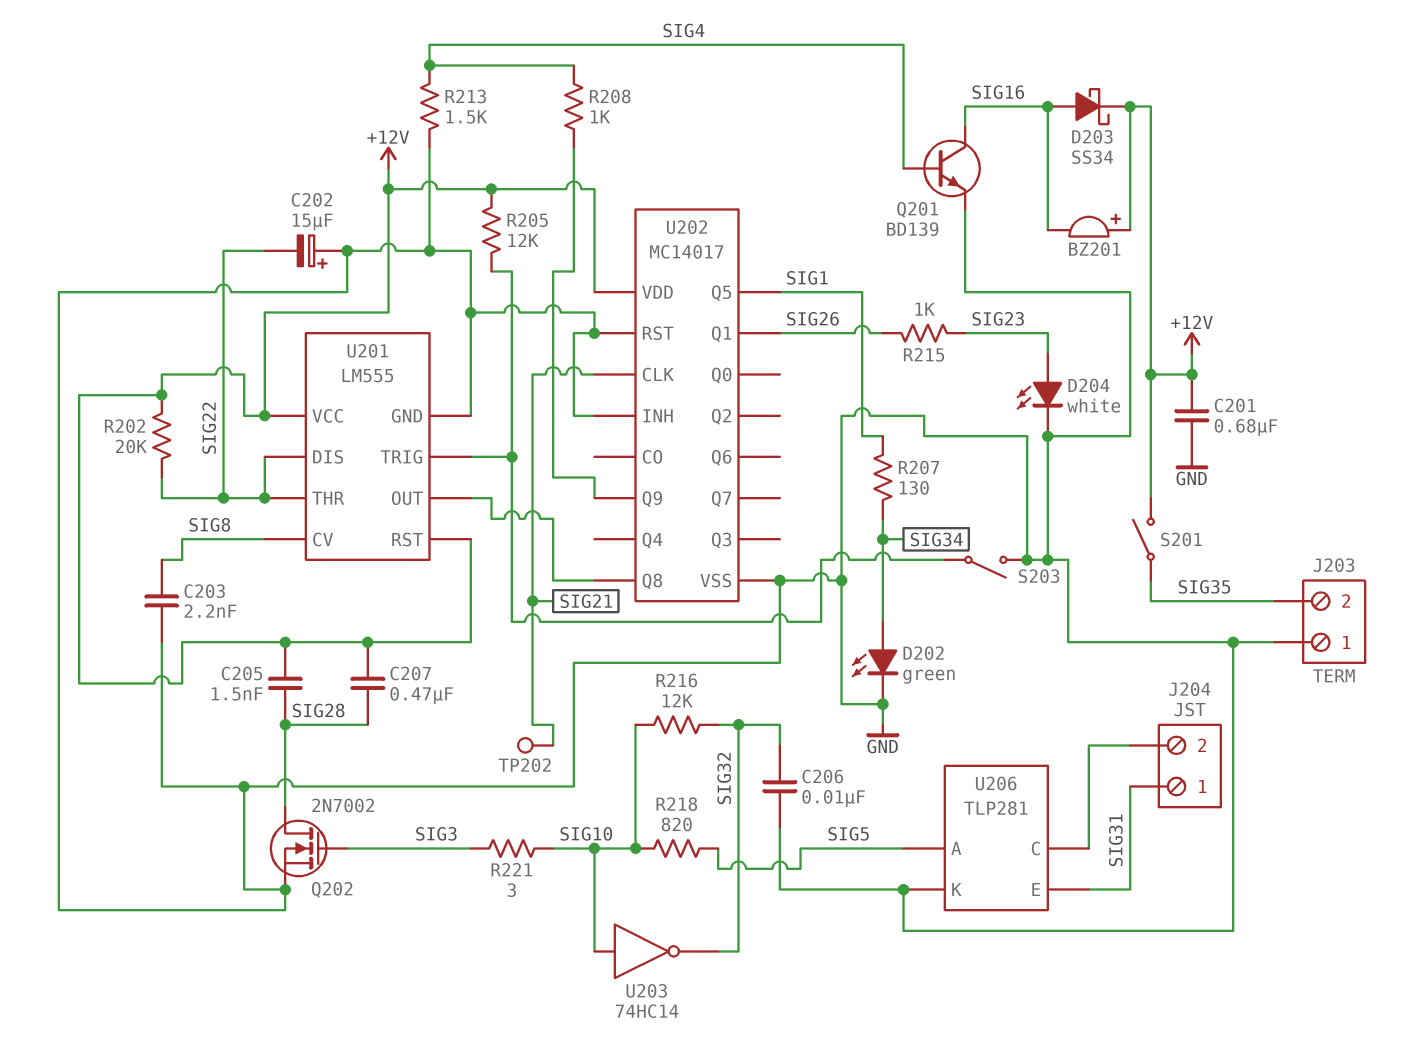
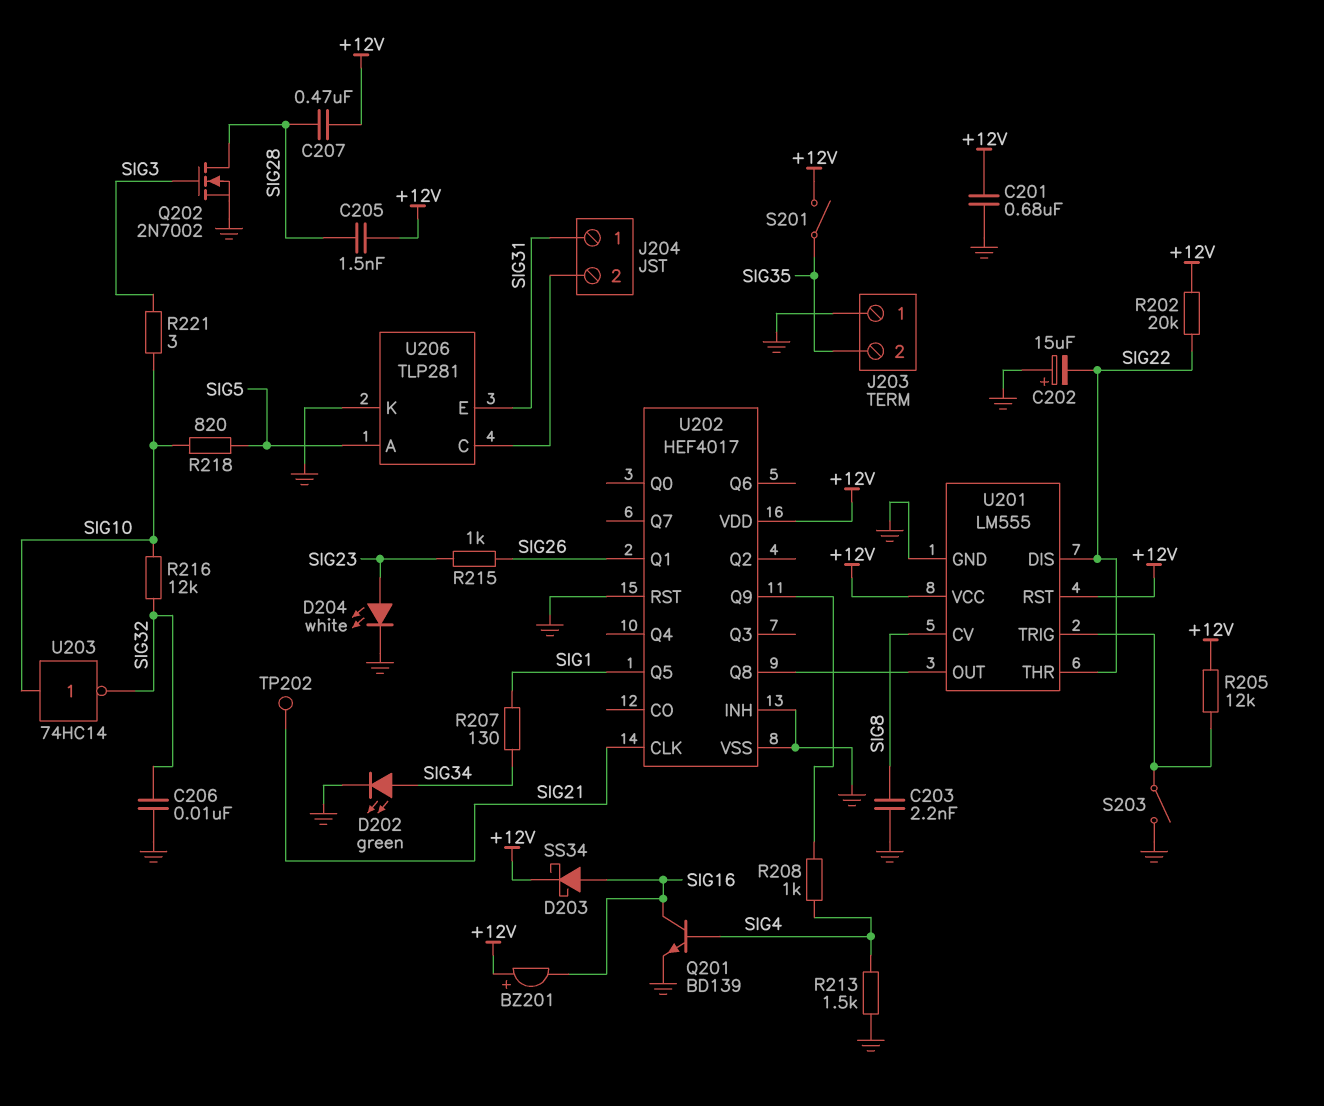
U202: MC14017 -> HEF4017

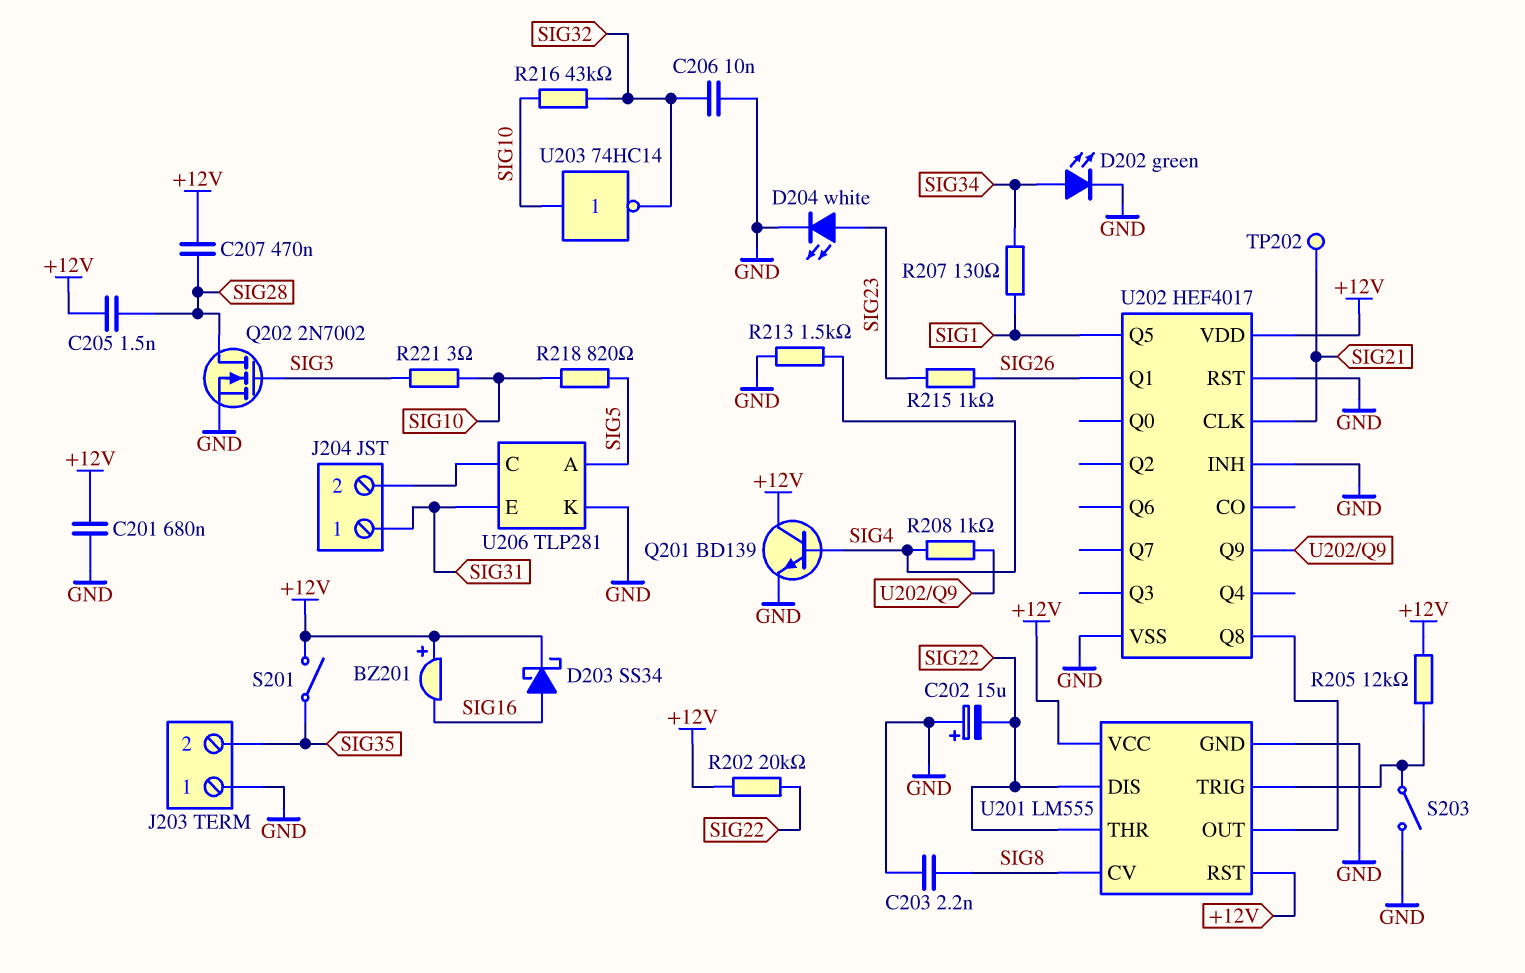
Q201: NPN BD139 (B SIG4, C SIG16, E GND) -> NPN BD139 (B SIG4, C +12V, E GND)
R216: 12k (SIG10, SIG32) -> 43k (SIG10, SIG32)

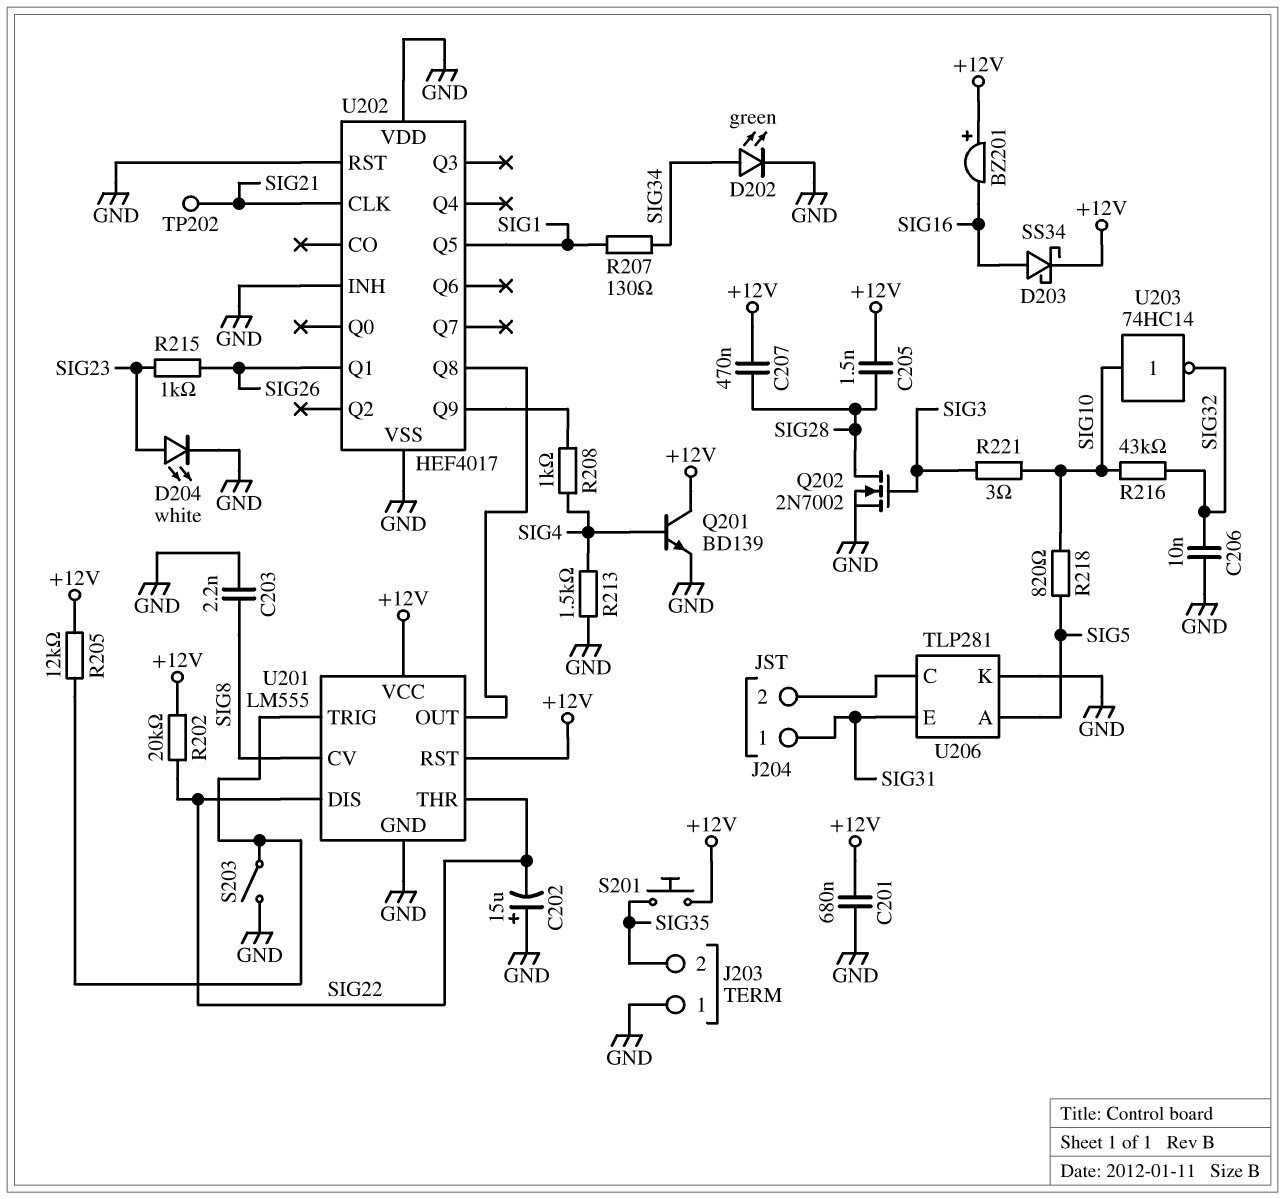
S201: switch (+12V, SIG35) -> button (+12V, SIG35)
U202 pin VDD: +12V -> GND

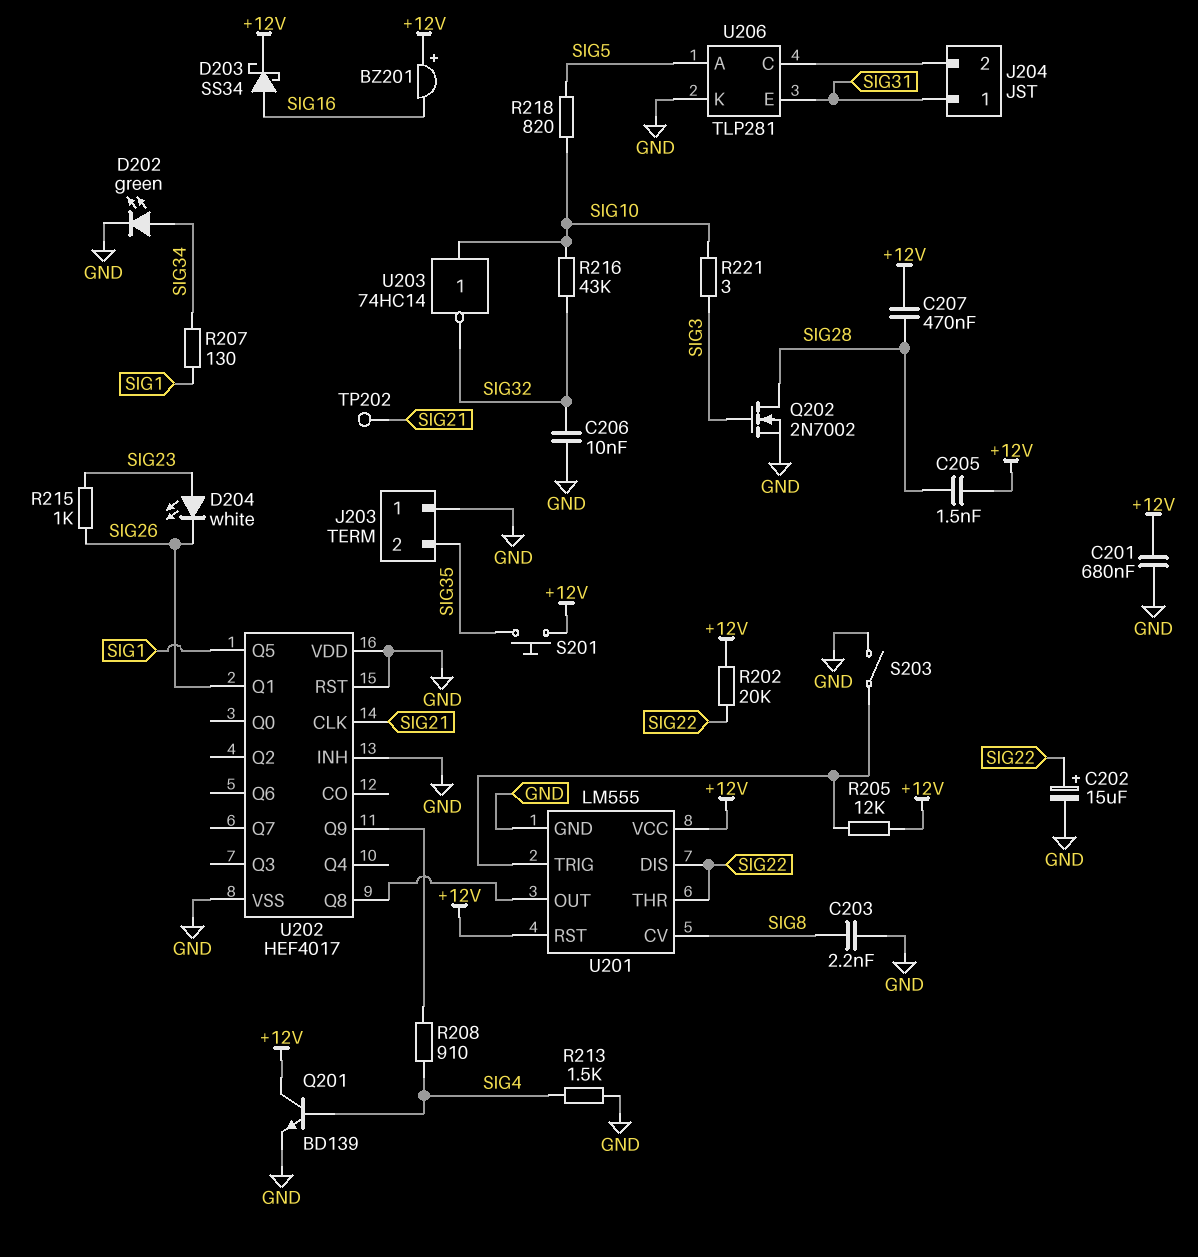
C202: 15uF (plus GND, minus SIG22) -> 15uF (plus SIG22, minus GND)
D204: LED white (A SIG23, K GND) -> LED white (A SIG23, K SIG26)
R208: 1k (SIG4, U202/Q9) -> 910 (SIG4, U202/Q9)

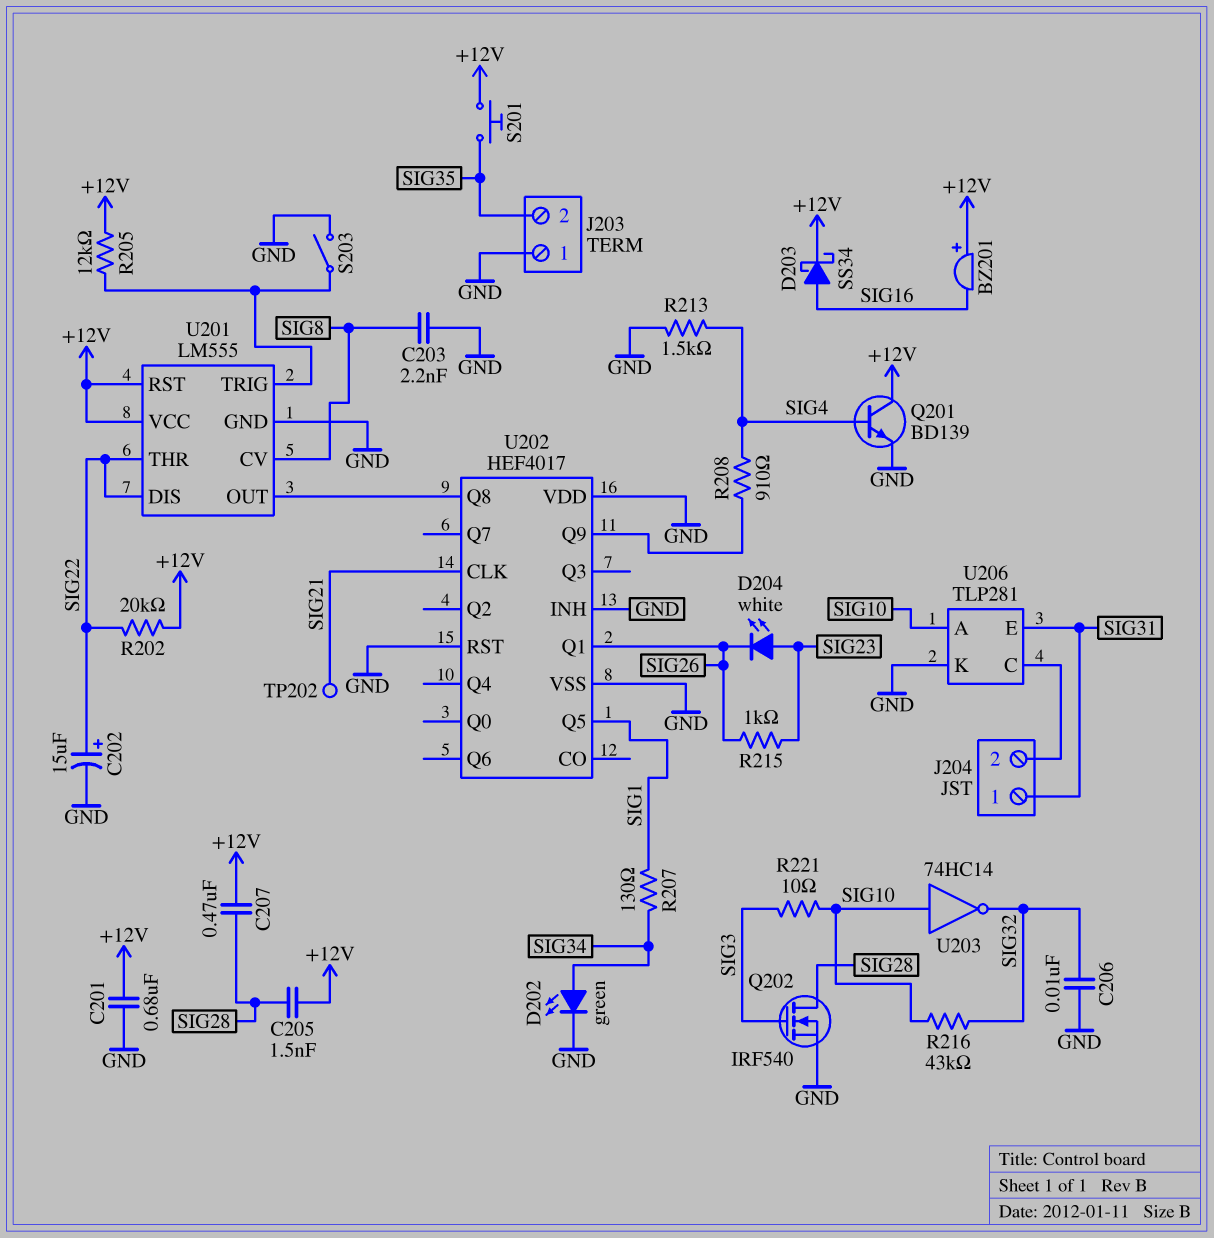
Q202: NMOS 2N7002 (G SIG3, D SIG28, S GND) -> NMOS IRF540 (G SIG3, D SIG28, S GND)
R218: 820 (SIG5, SIG10) -> none
R221: 3 (SIG3, SIG10) -> 10 (SIG3, SIG10)
U206 pin A: SIG5 -> SIG10

